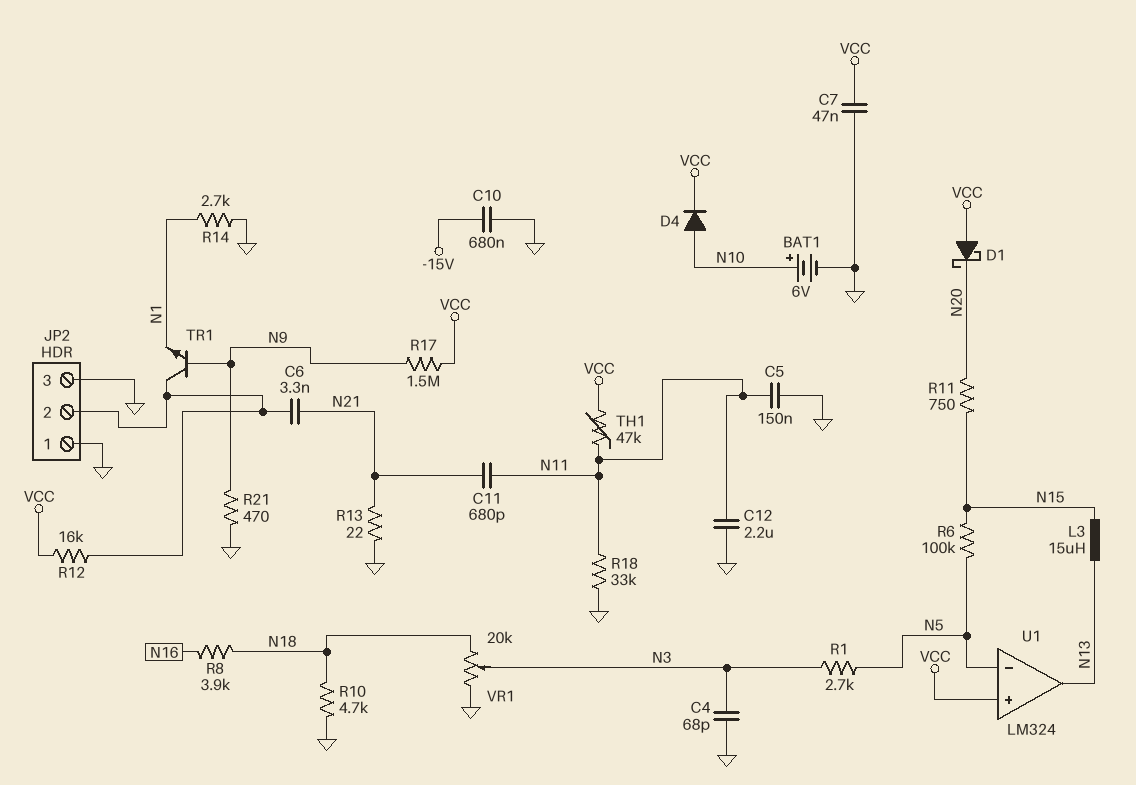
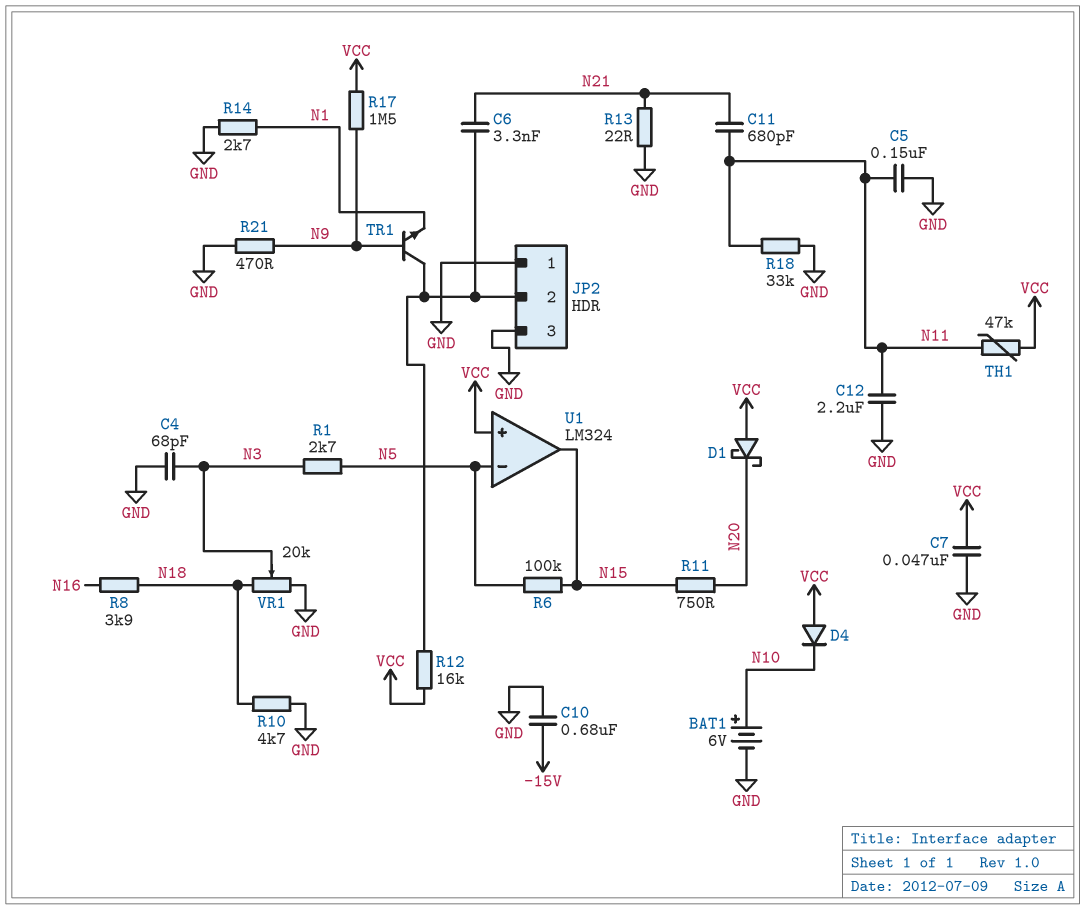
D4: diode (A N10, K VCC) -> diode (A VCC, K N10)
L3: 15uH (N13, N15) -> none
U1 pin out: N13 -> N15

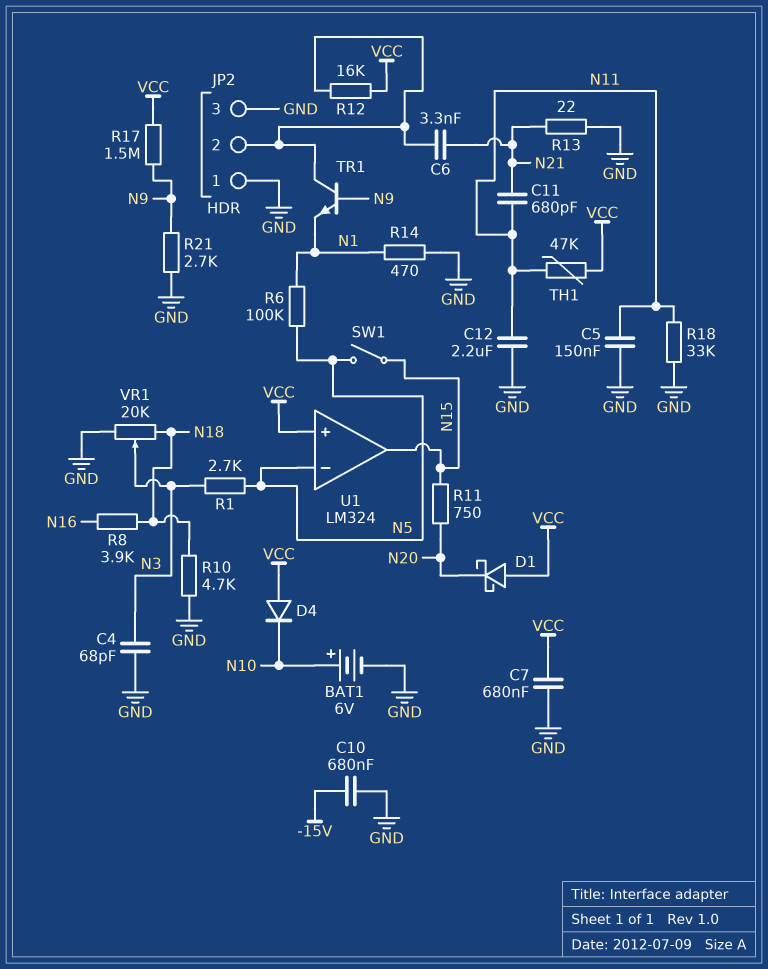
C7: 47nF (GND, VCC) -> 680nF (GND, VCC)
R6: 100k (N5, N15) -> 100k (N1, N5)
R14: 2.7k (GND, N1) -> 470 (GND, N1)
R21: 470 (GND, N9) -> 2.7k (GND, N9)
SW1: none -> switch (N5, N15)

